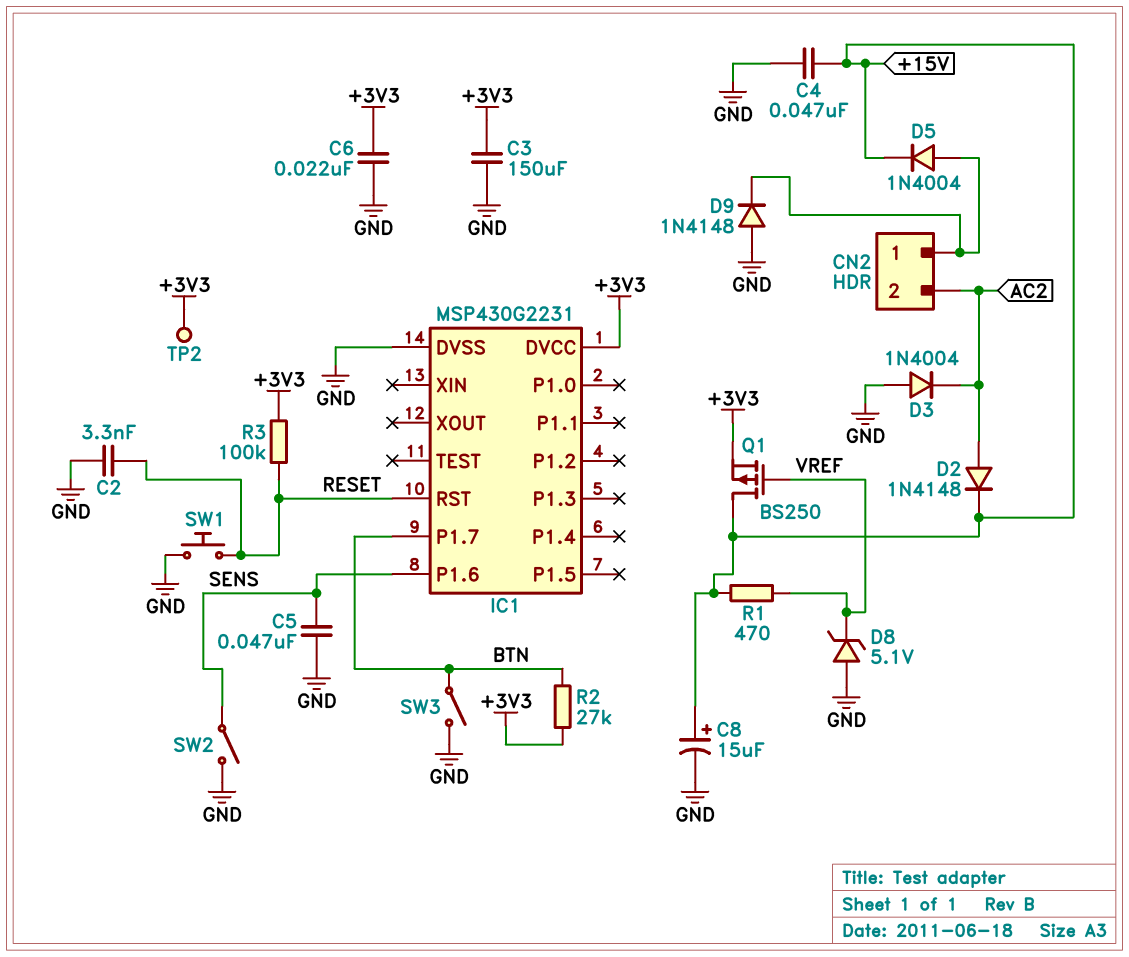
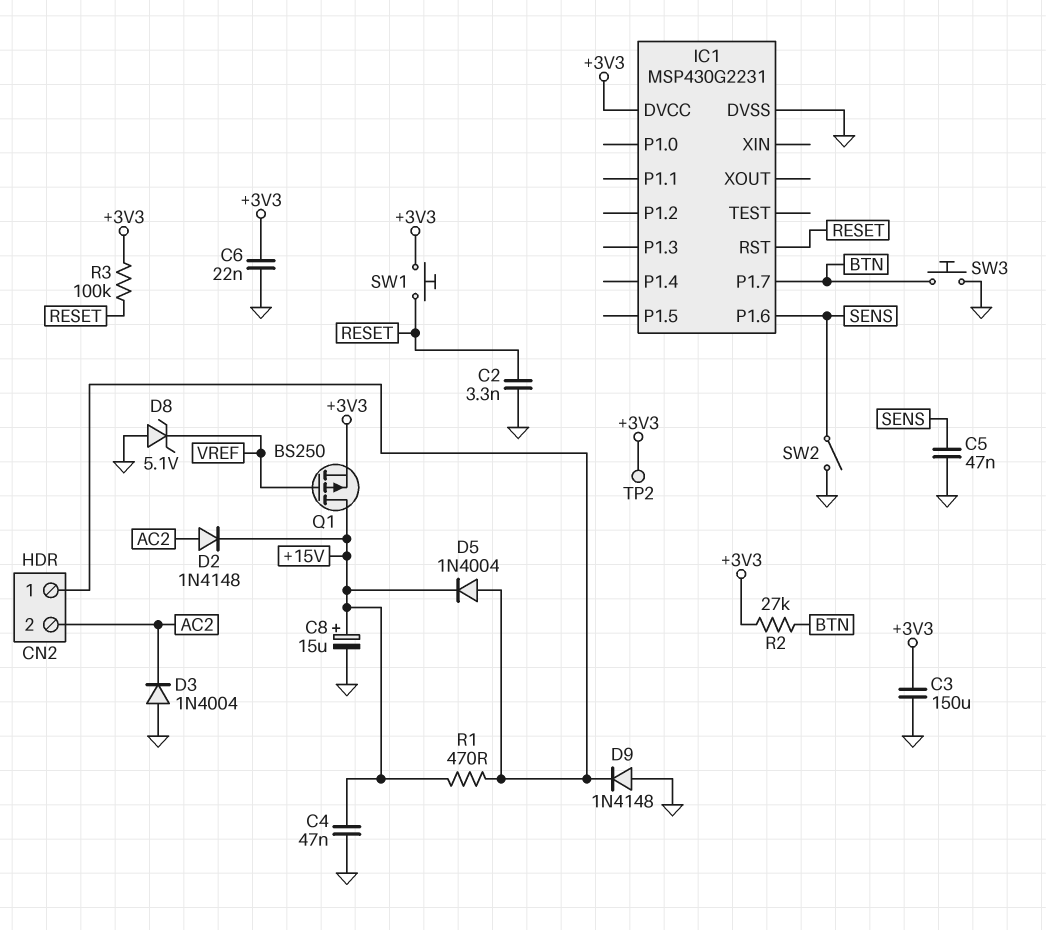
R1: 470 (+15V, VREF) -> 470 (+15V, CN2/1)
SW1: button (GND, RESET) -> button (+3V3, RESET)
SW3: switch (BTN, GND) -> button (BTN, GND)

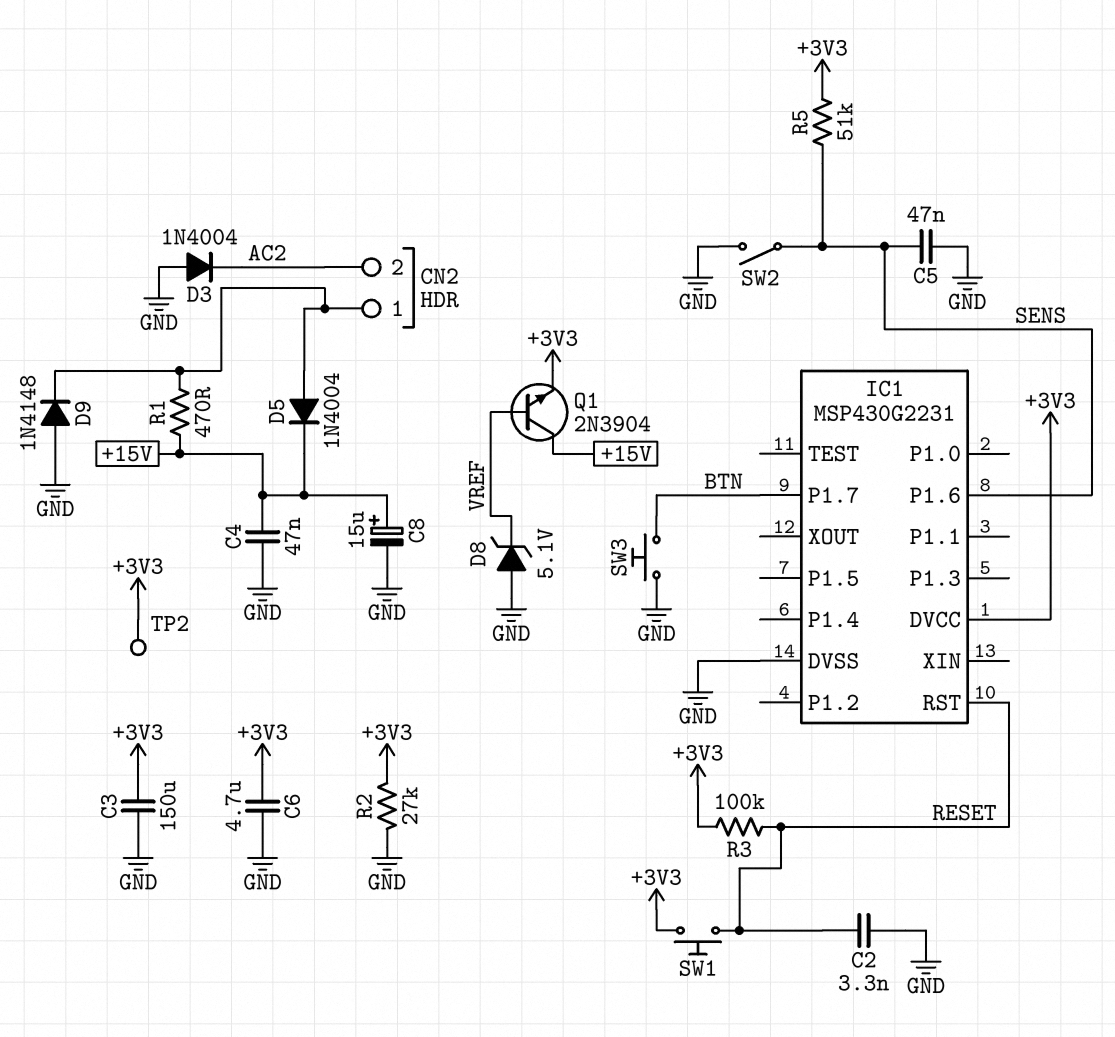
C6: 22nF (+3V3, GND) -> 4.7uF (+3V3, GND)
D2: diode 1N4148 (A AC2, K +15V) -> none
Q1: PMOS BS250 (G VREF, D +15V, S +3V3) -> NPN 2N3904 (B VREF, C +15V, E +3V3)
R2: 27k (+3V3, BTN) -> 27k (+3V3, GND)
R5: none -> 51k (+3V3, SENS)

